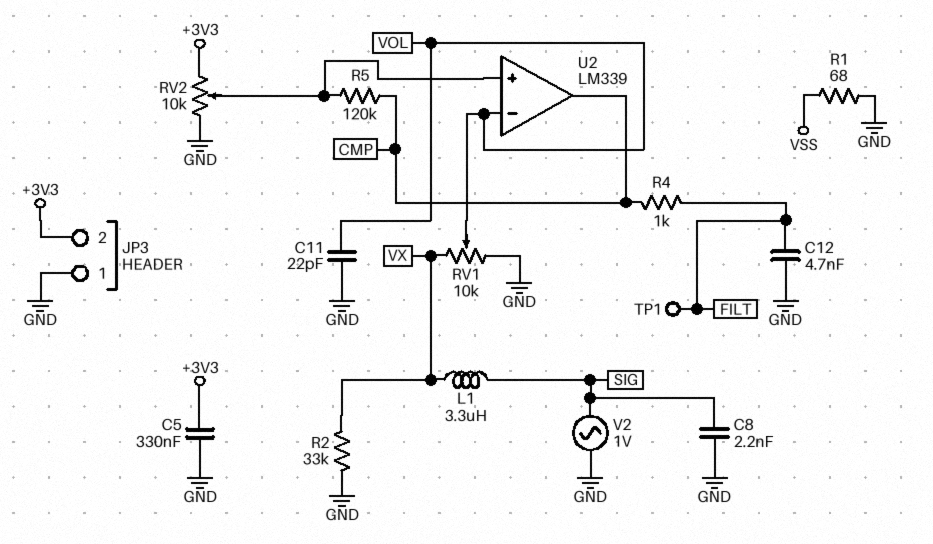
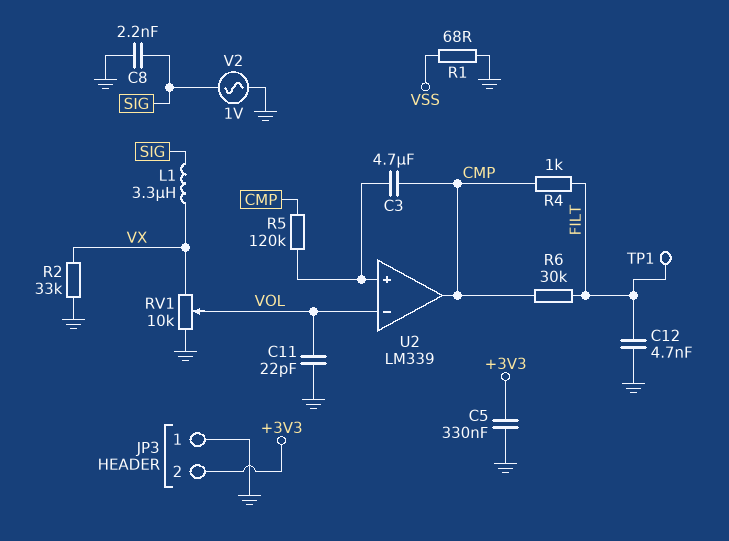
C3: none -> 4.7uF (CMP, U2/in+)
R6: none -> 30k (CMP, FILT)
RV2: 10k (+3V3, GND, wiper U2/in+) -> none

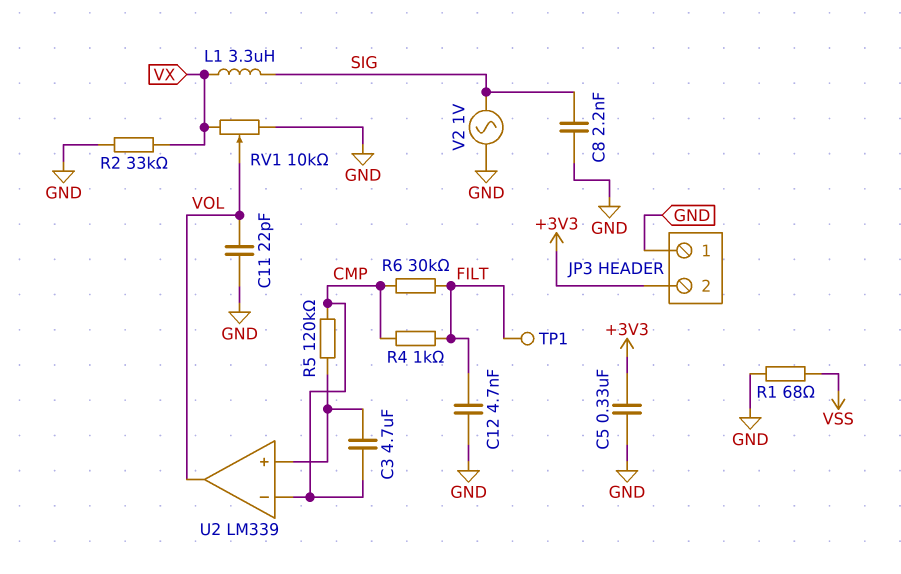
U2 pin in-: VOL -> CMP
U2 pin out: CMP -> VOL

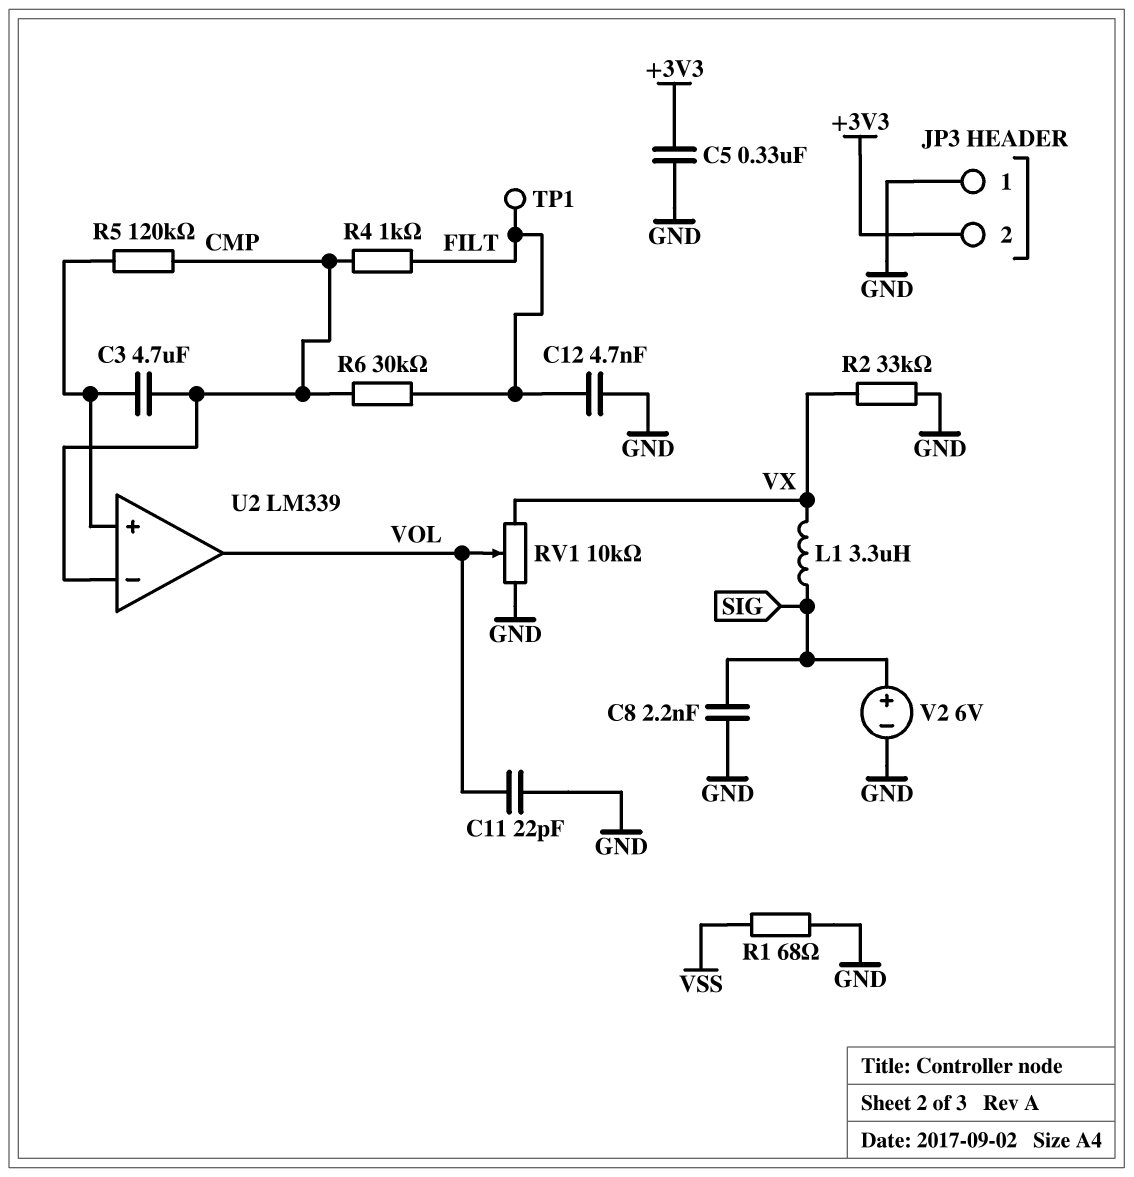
V2: AC 1V (GND, SIG) -> 6V (plus SIG, minus GND)

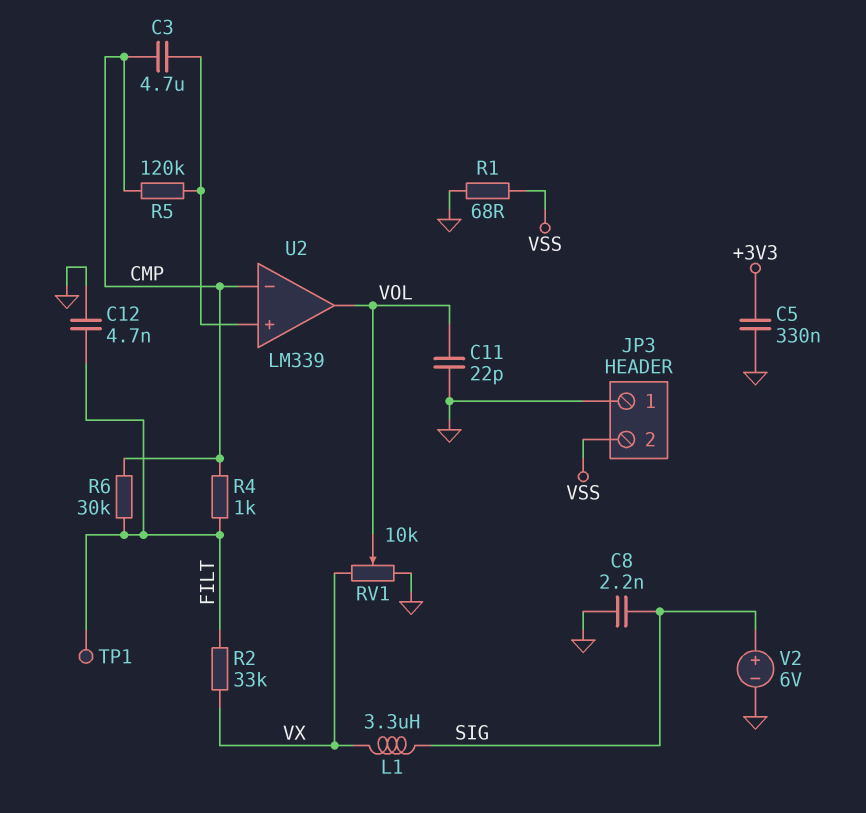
JP3 pin 2: +3V3 -> VSS
R2: 33k (GND, VX) -> 33k (FILT, VX)

